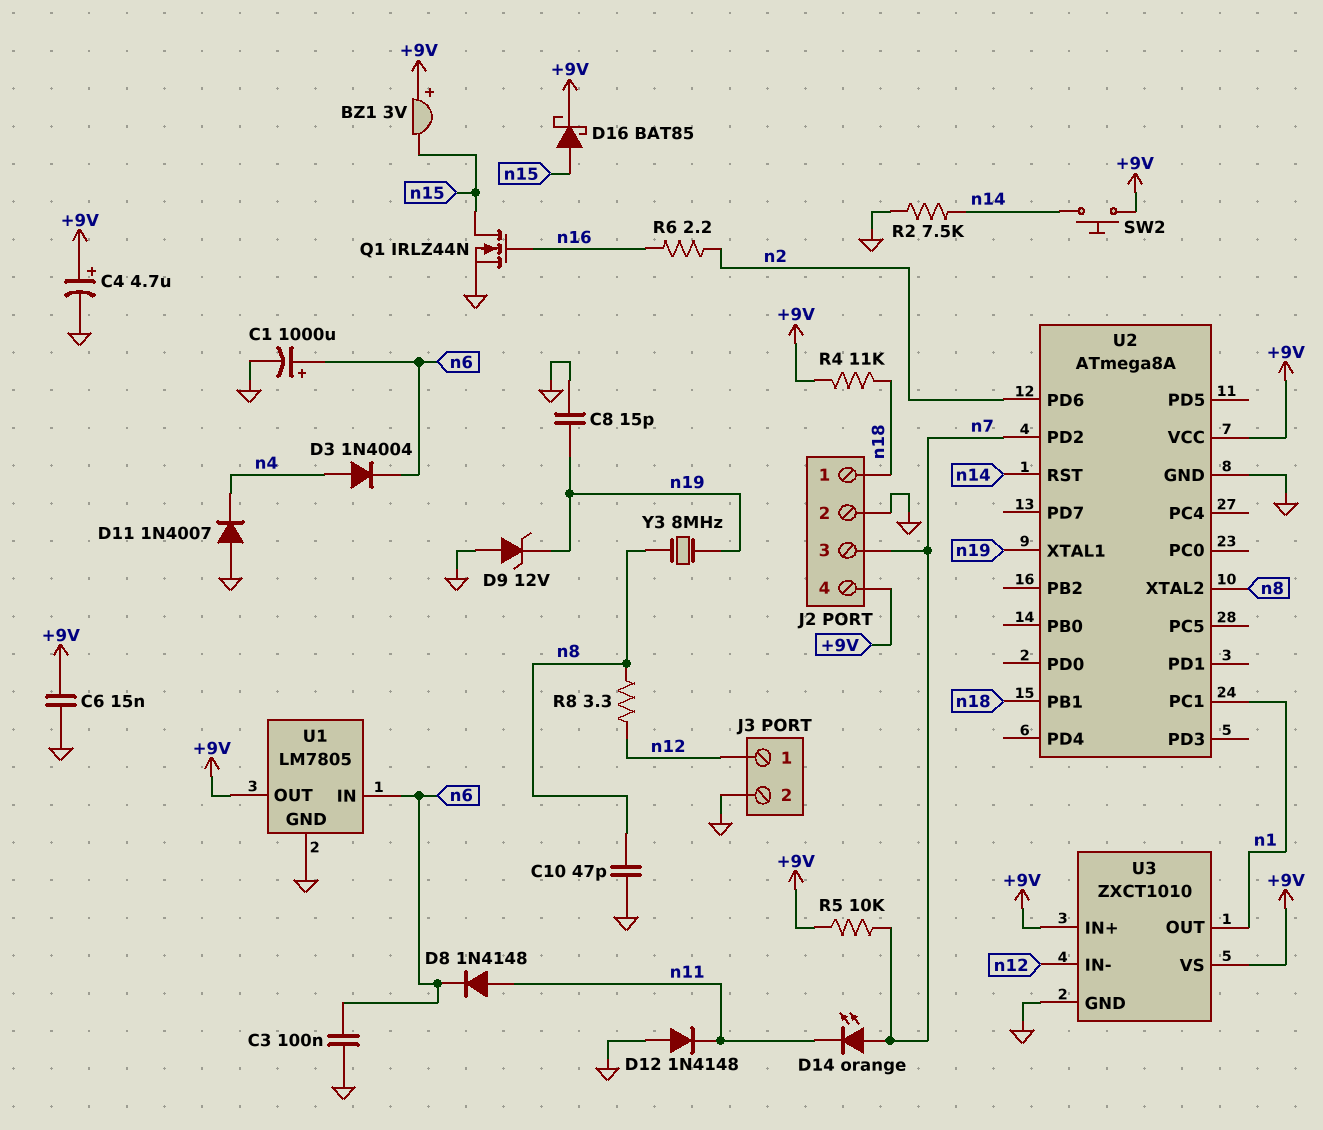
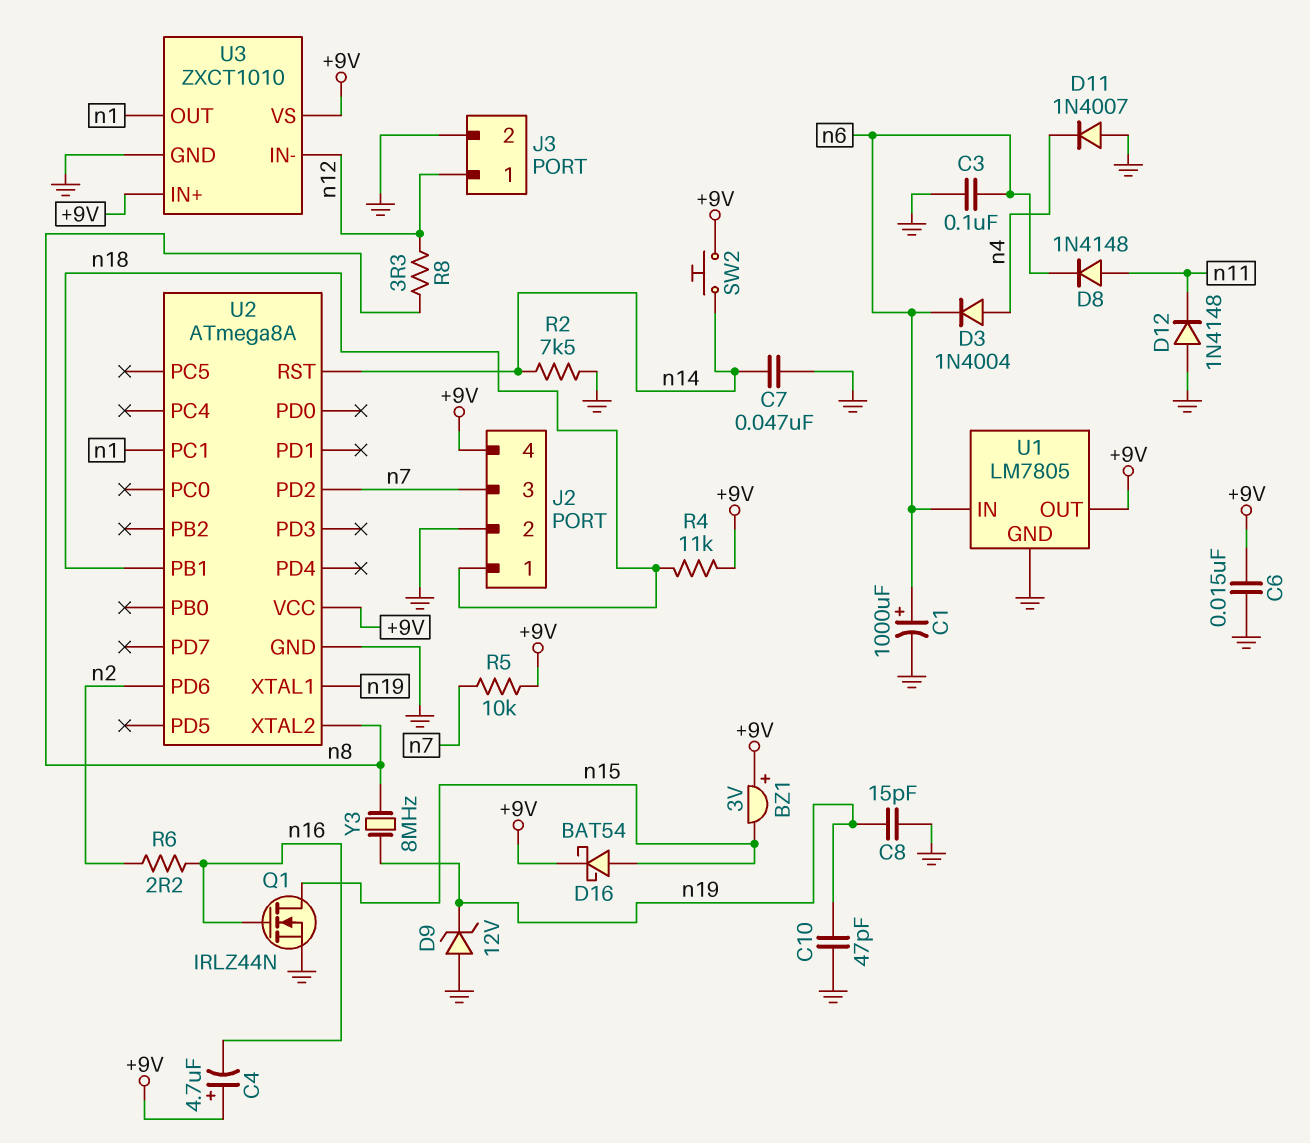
C4: 4.7uF (plus +9V, minus GND) -> 4.7uF (plus +9V, minus n16)
C7: none -> 47nF (GND, n14)
C10: 47pF (GND, n8) -> 47pF (GND, n19)
D14: LED orange (A n7, K n11) -> none
D16: schottky BAT85 (A n15, K +9V) -> schottky BAT54 (A n15, K +9V)

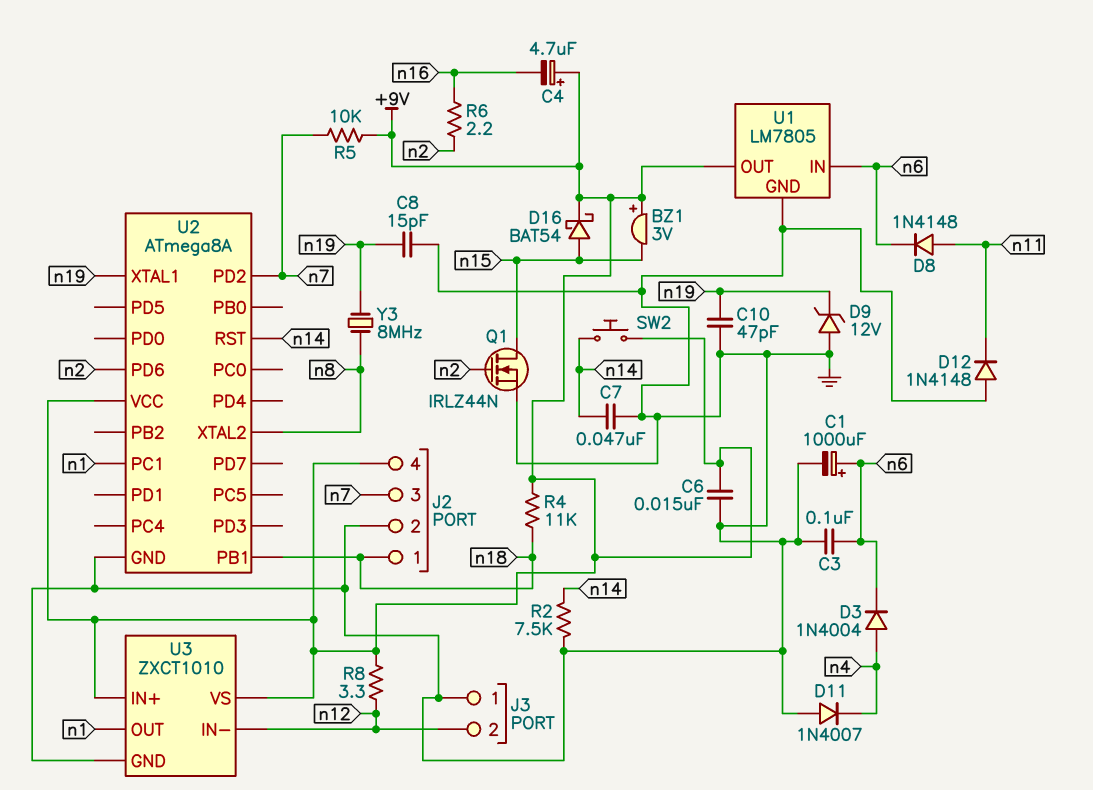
J3 pin 1: n12 -> GND
J3 pin 2: GND -> n12
Q1: NMOS IRLZ44N (G n16, D n15, S GND) -> NMOS IRLZ44N (G n2, D n15, S GND)
R8: 3.3 (n8, n12) -> 3.3 (+9V, n12)

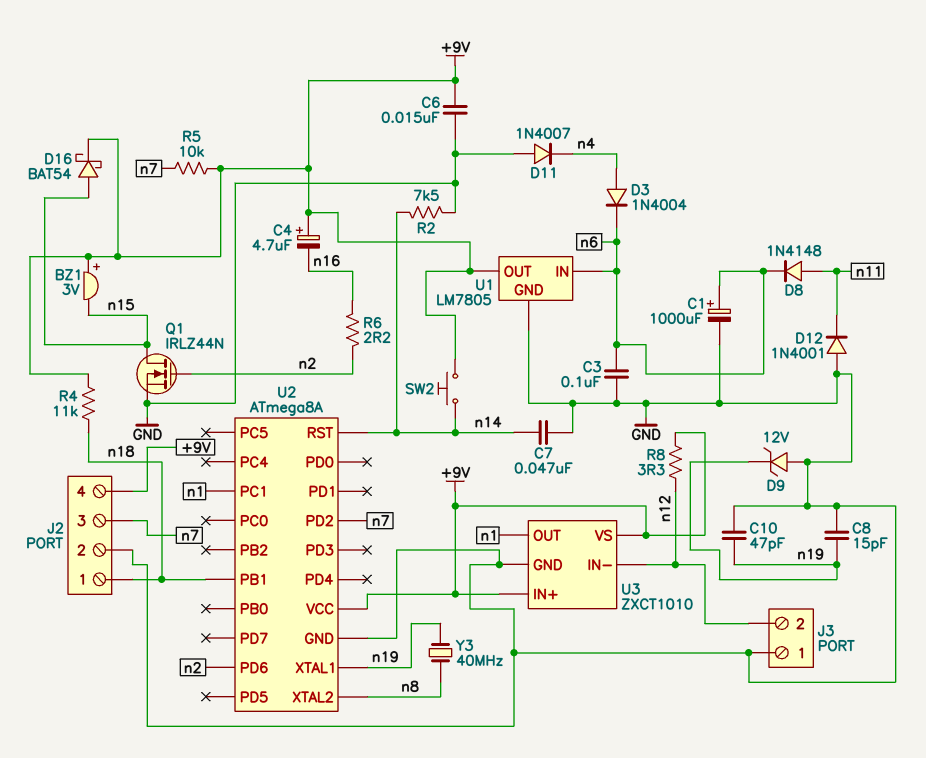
D12: diode 1N4148 (A GND, K n11) -> diode 1N4001 (A GND, K n11)
Y3: 8MHz (n8, n19) -> 40MHz (n8, n19)

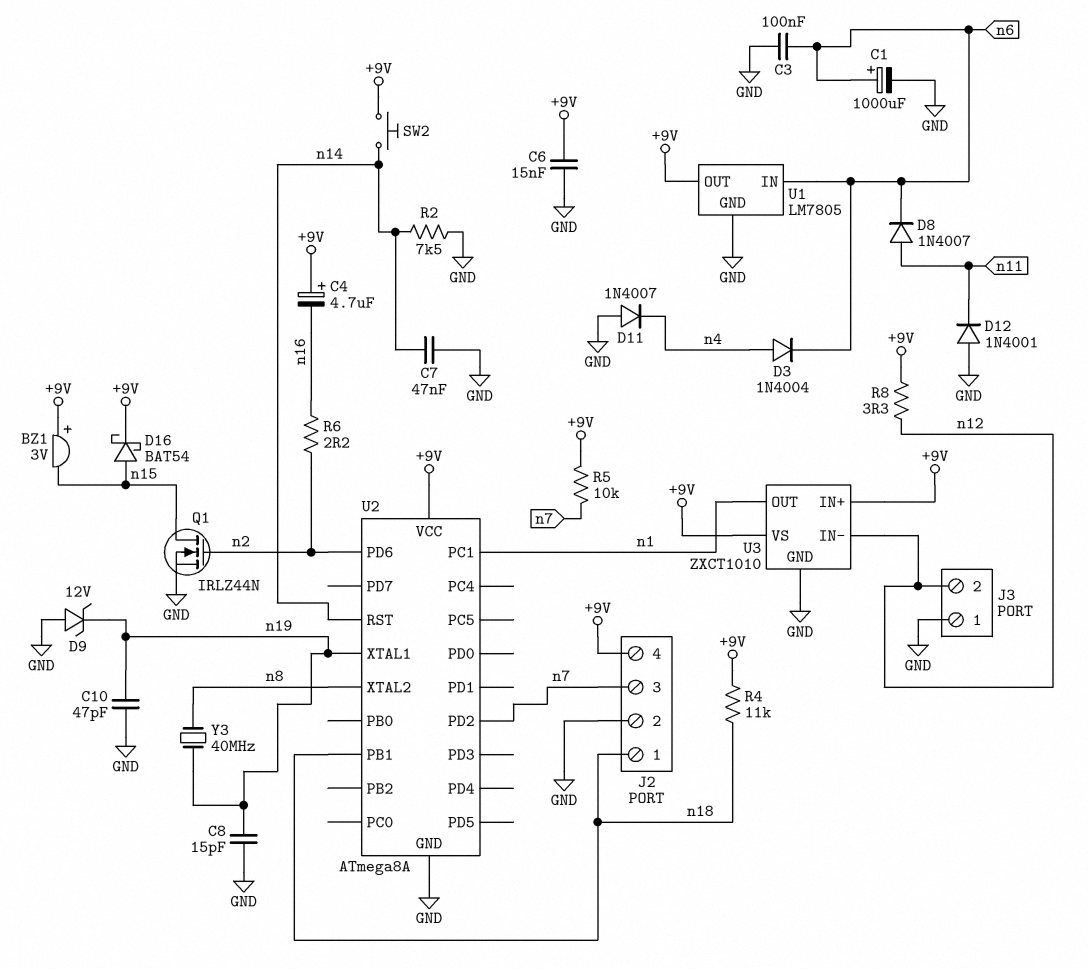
D8: diode 1N4148 (A n11, K n6) -> diode 1N4007 (A n11, K n6)

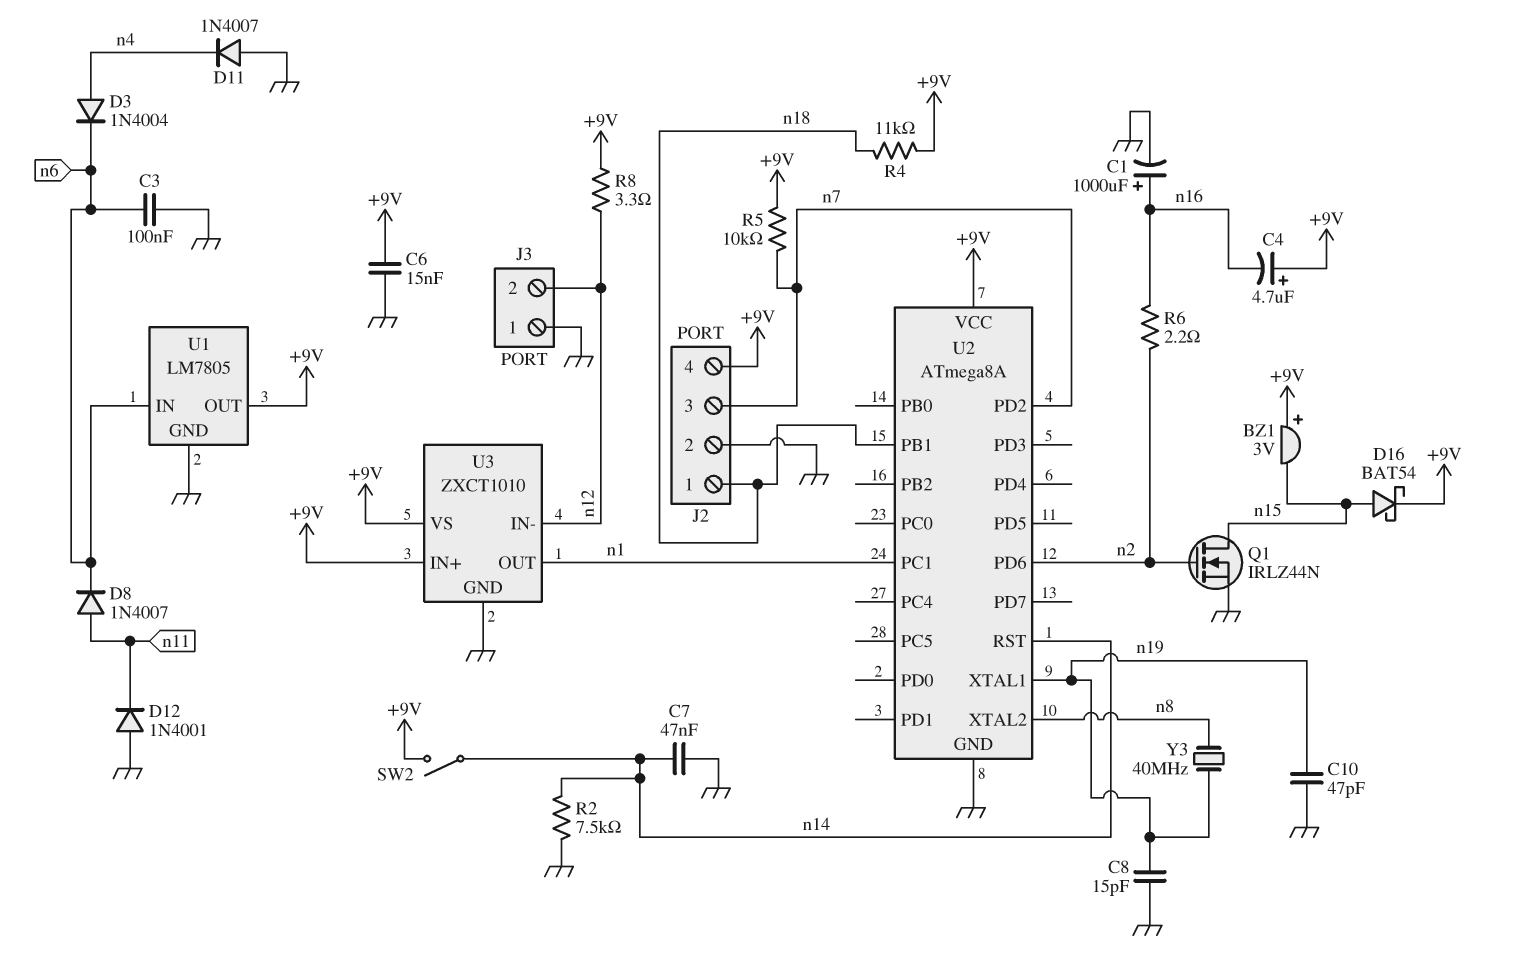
C1: 1000uF (plus n6, minus GND) -> 1000uF (plus n16, minus GND)
D9: zener 12V (A GND, K n19) -> none
SW2: button (+9V, n14) -> switch (+9V, n14)

